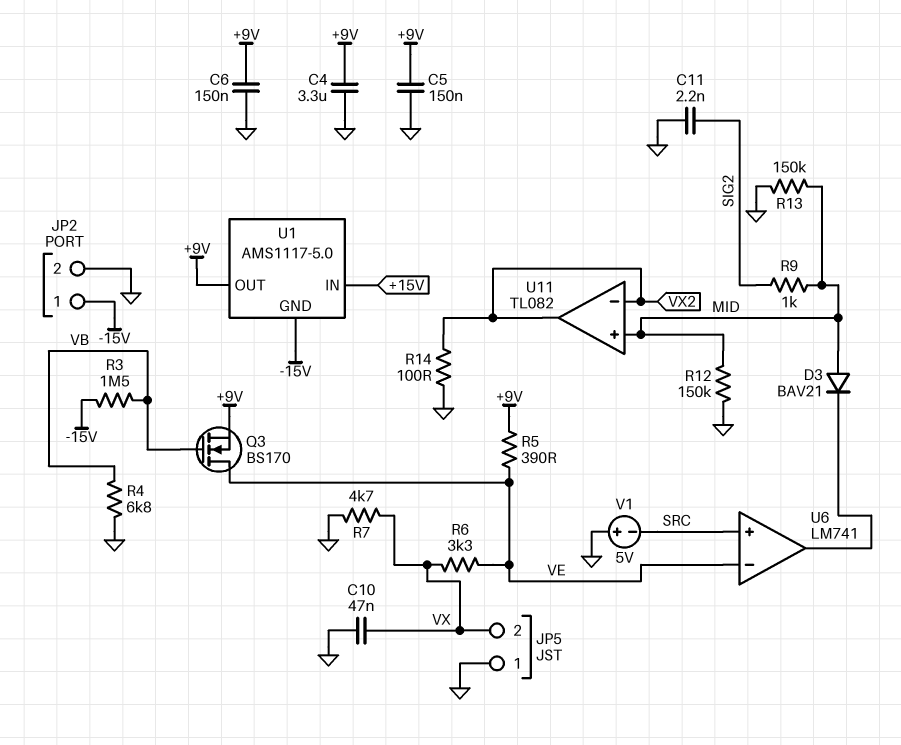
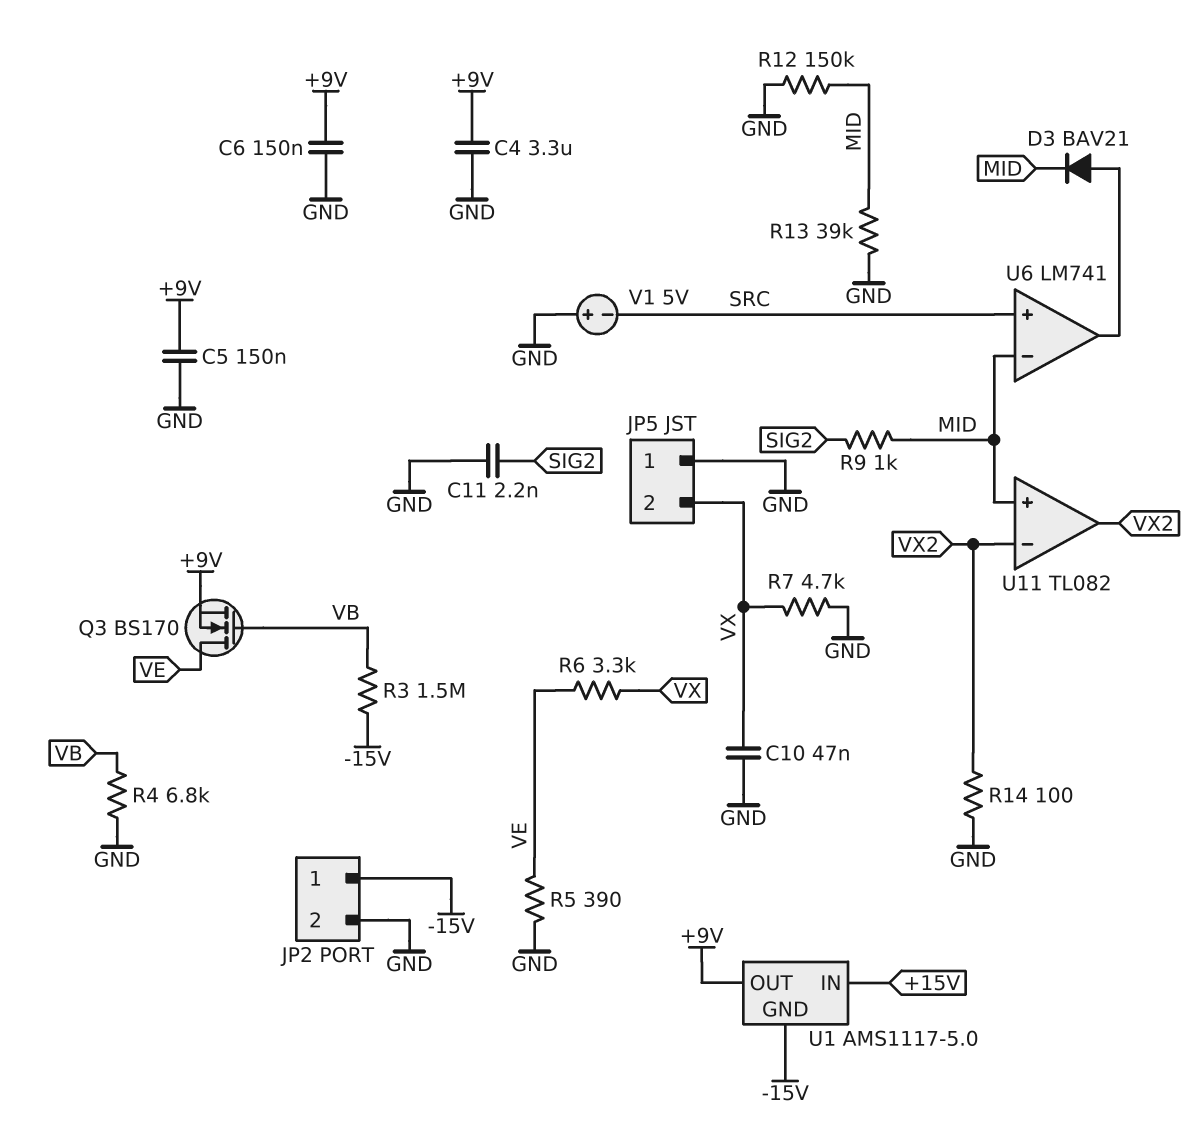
D3: diode BAV21 (A MID, K U6/out) -> diode BAV21 (A U6/out, K MID)
R5: 390 (+9V, VE) -> 390 (GND, VE)
R13: 150k (GND, MID) -> 39k (GND, MID)
U6 pin in-: VE -> MID

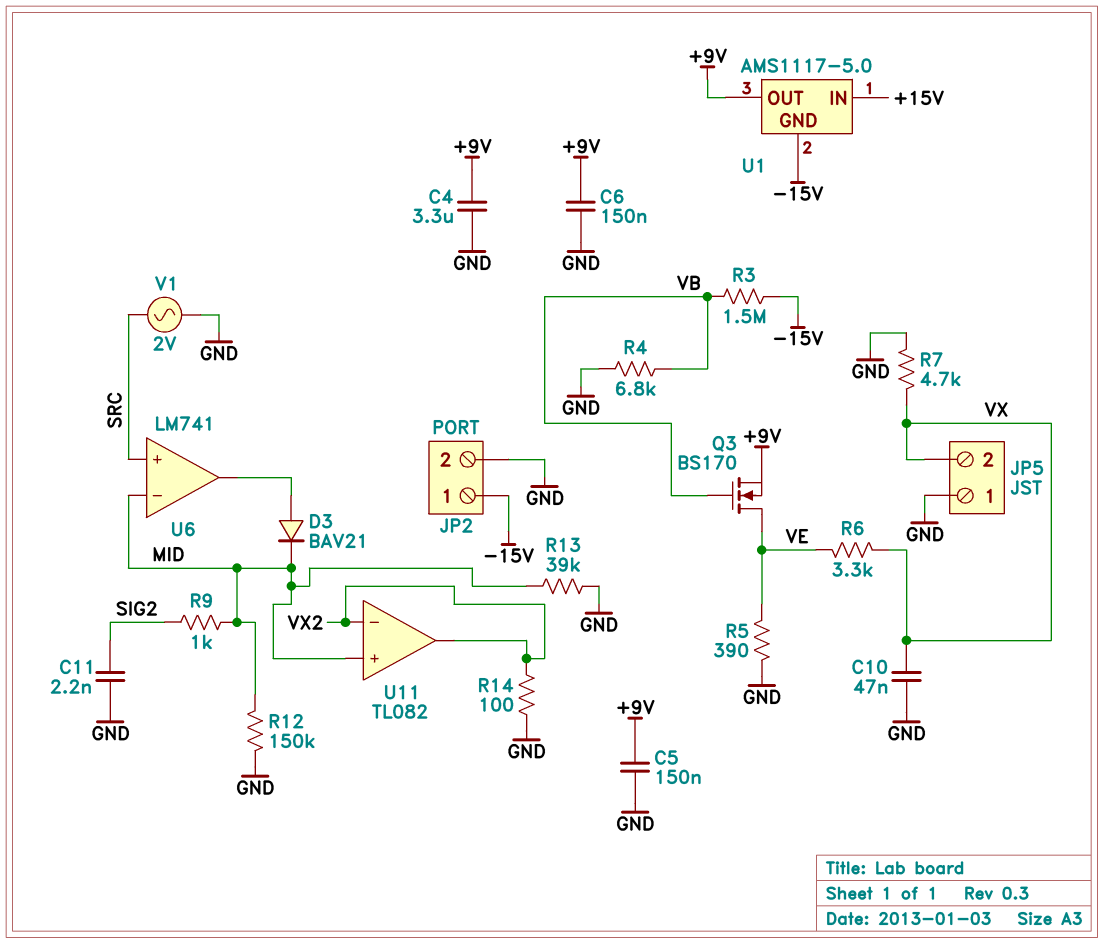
V1: 5V (plus GND, minus SRC) -> AC 2V (GND, SRC)

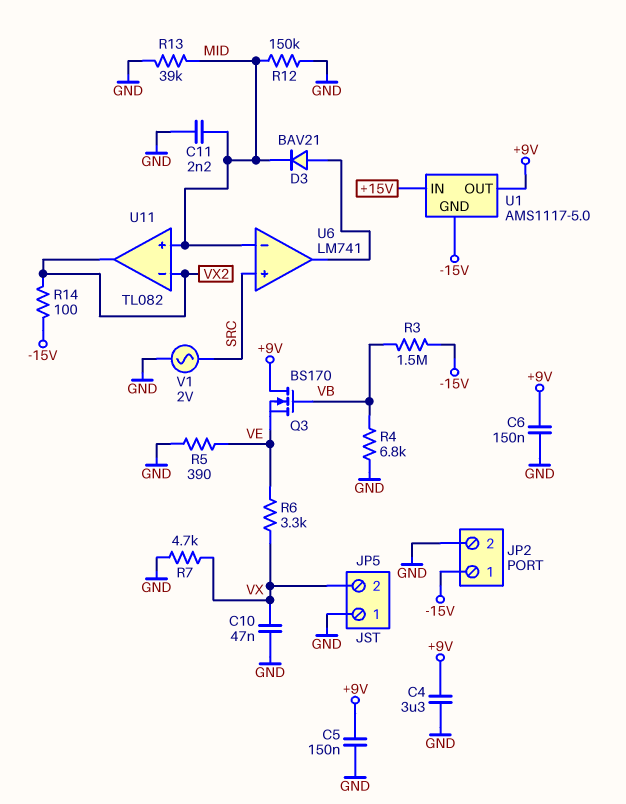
C11: 2.2nF (GND, SIG2) -> 2.2nF (GND, MID)
Q3: NMOS BS170 (G VB, D VE, S +9V) -> NMOS BS170 (G VB, D +9V, S VE)
R9: 1k (MID, SIG2) -> none
R14: 100 (GND, VX2) -> 100 (-15V, VX2)

